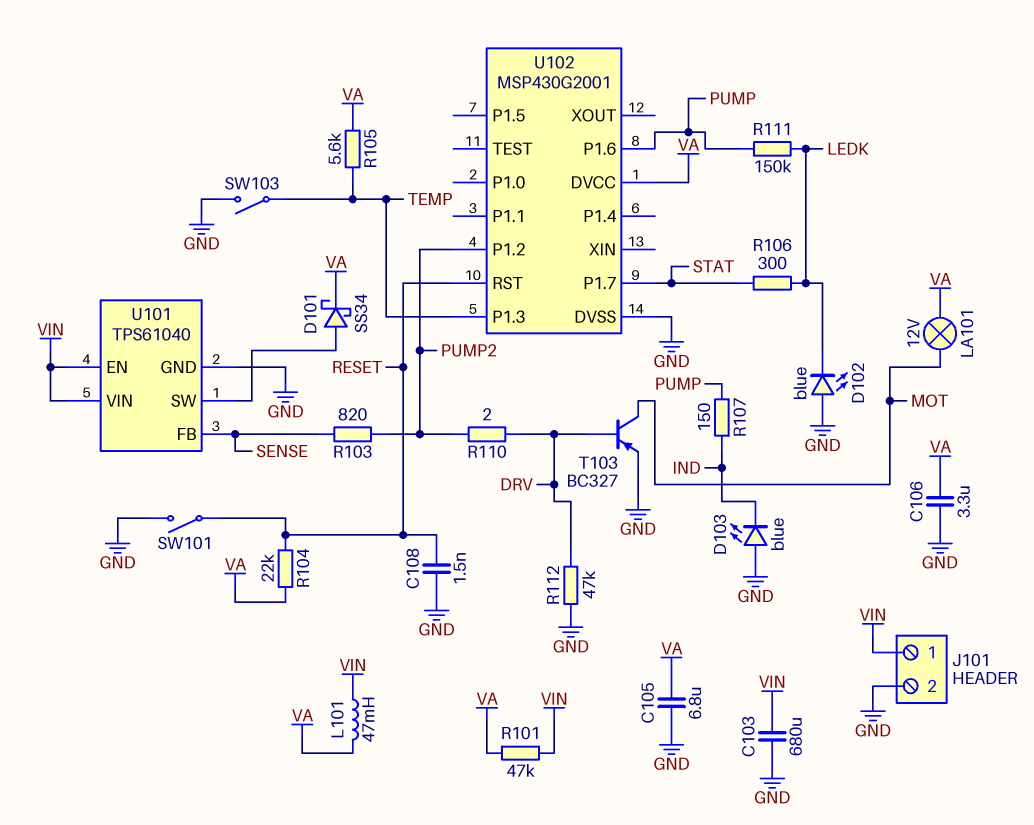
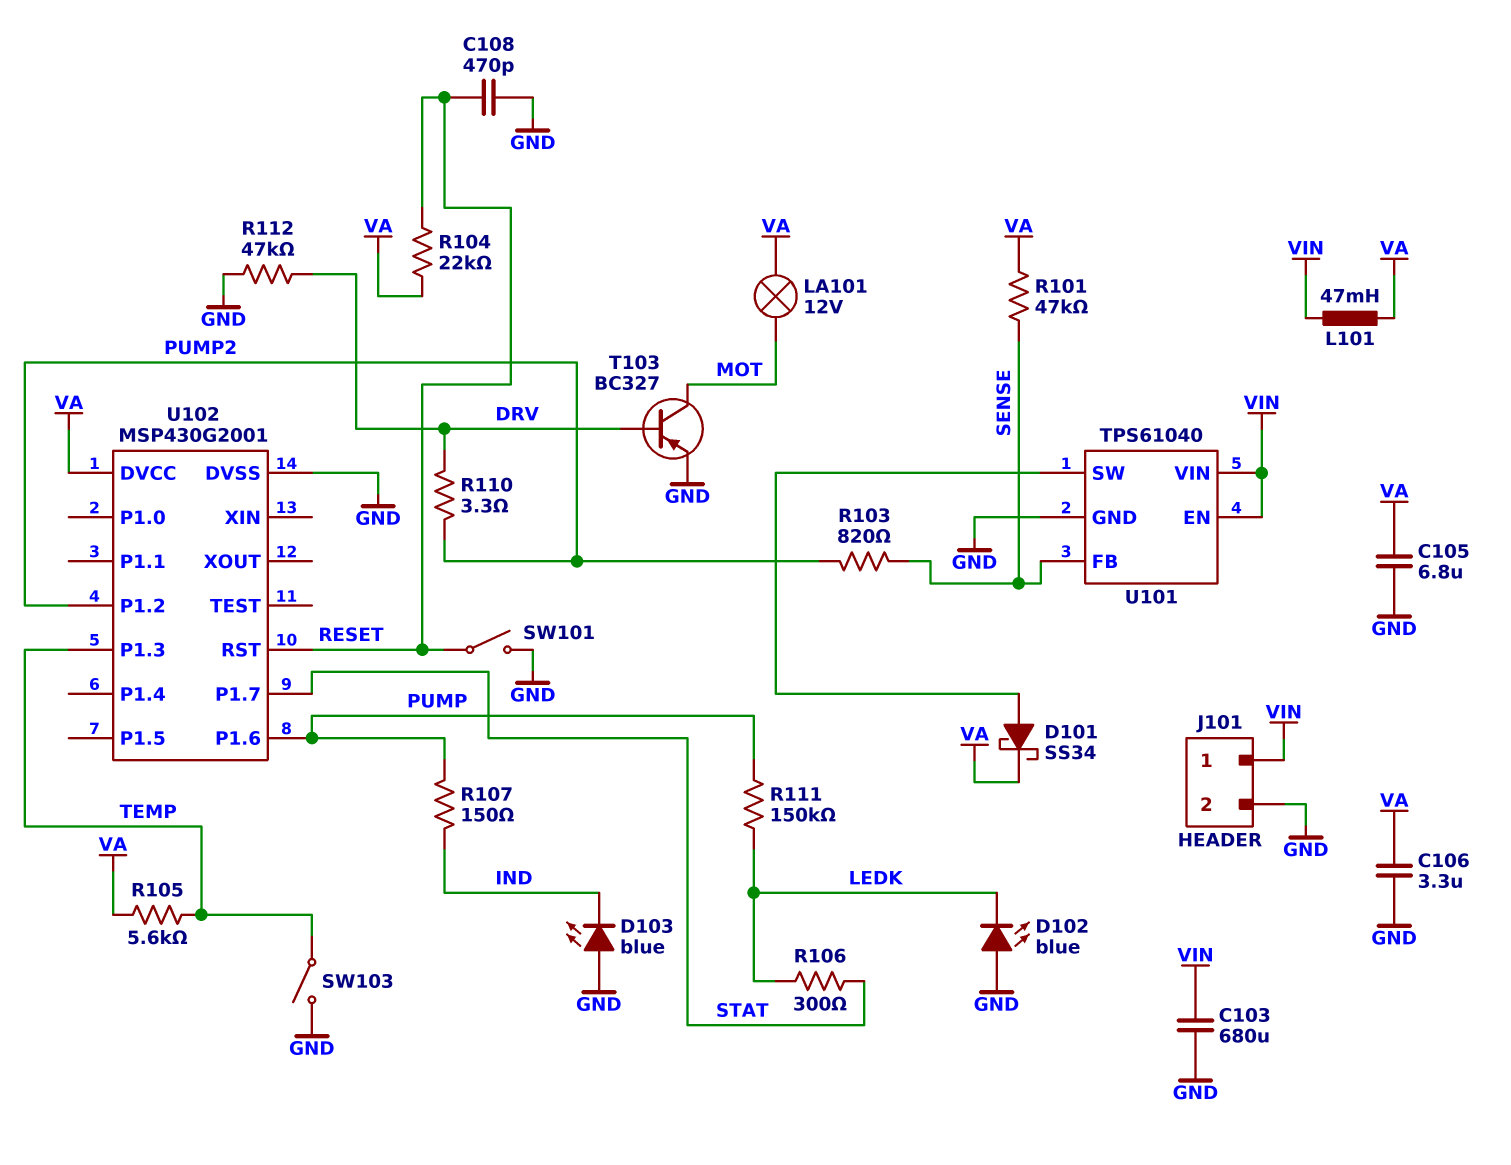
C108: 1.5nF (GND, RESET) -> 470pF (GND, RESET)
R101: 47k (VA, VIN) -> 47k (SENSE, VA)
R110: 2 (DRV, PUMP2) -> 3.3 (DRV, PUMP2)

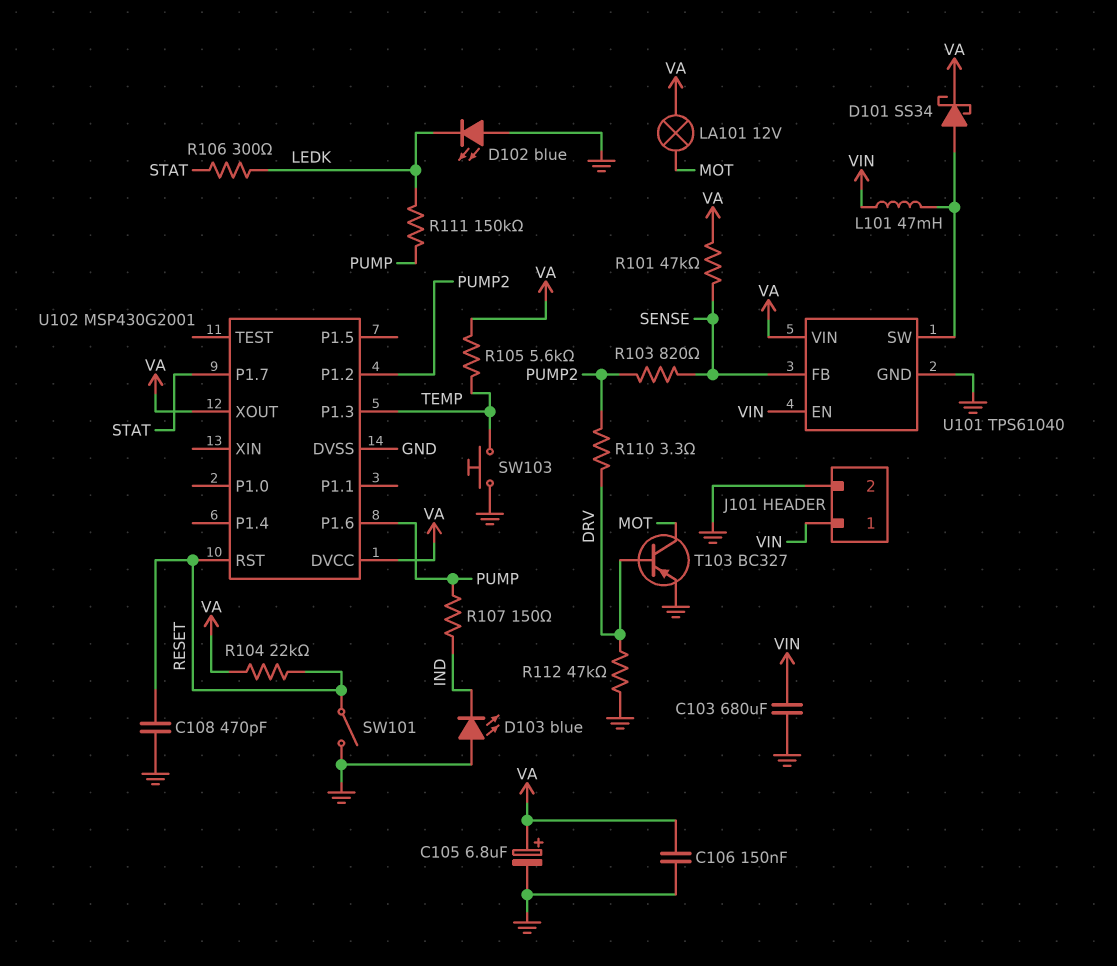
C105: 6.8uF (GND, VA) -> 6.8uF (plus VA, minus GND)
C106: 3.3uF (GND, VA) -> 150nF (GND, VA)
L101: 47mH (VA, VIN) -> 47mH (U101/SW, VIN)
SW103: switch (GND, TEMP) -> button (GND, TEMP)
U101 pin VIN: VIN -> VA
U102 pin XOUT: none -> VA

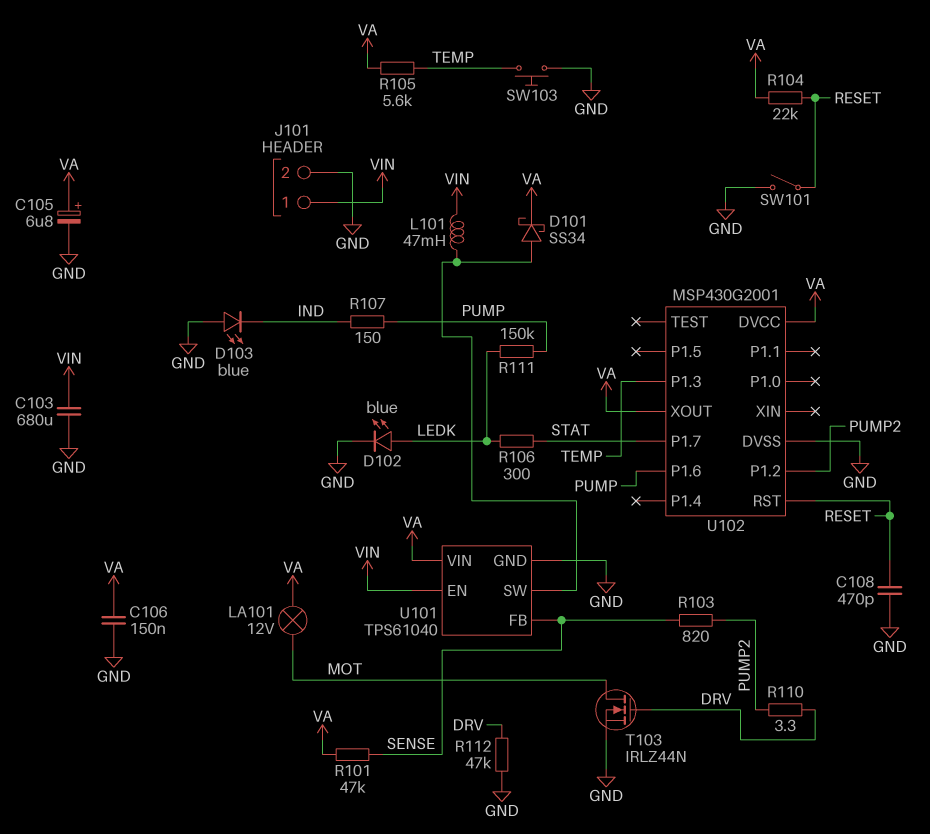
D102: LED blue (A GND, K LEDK) -> LED blue (A LEDK, K GND)
T103: PNP BC327 (B DRV, C MOT, E GND) -> NMOS IRLZ44N (G DRV, D MOT, S GND)

